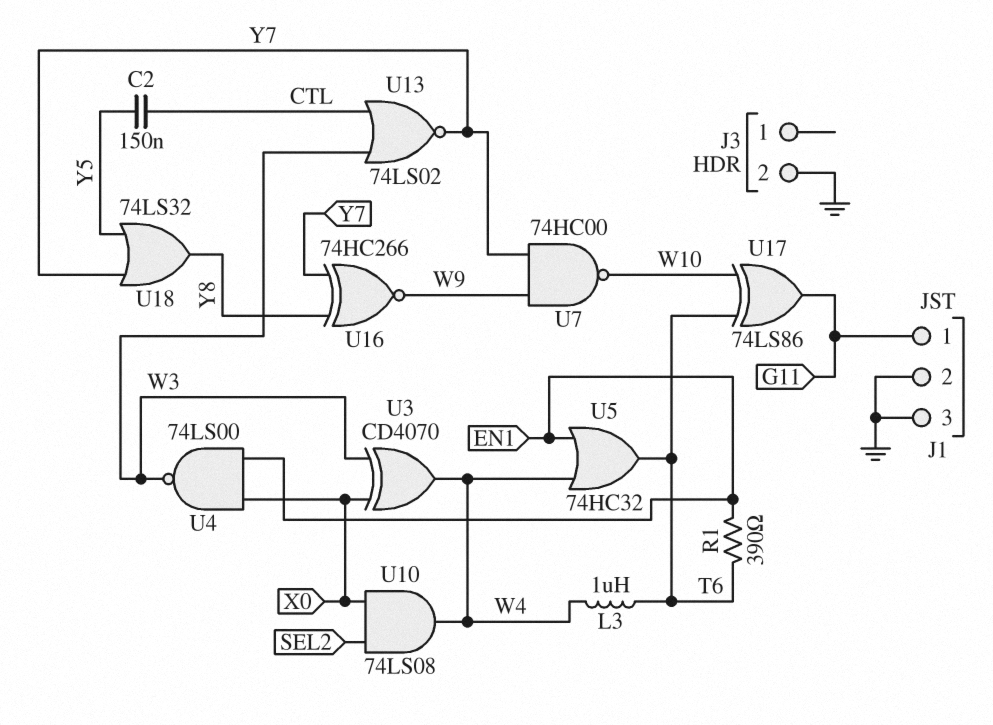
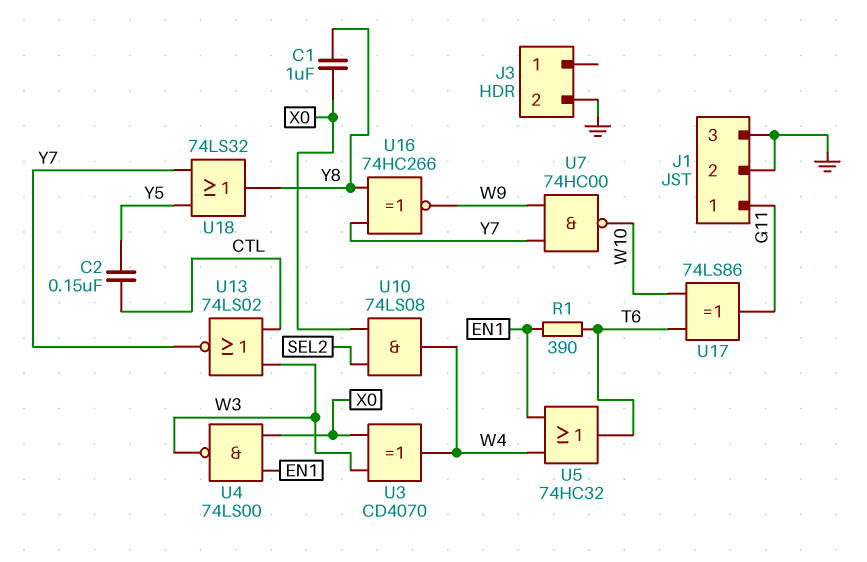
C1: none -> 1uF (X0, Y8)
L3: 1uH (T6, W4) -> none

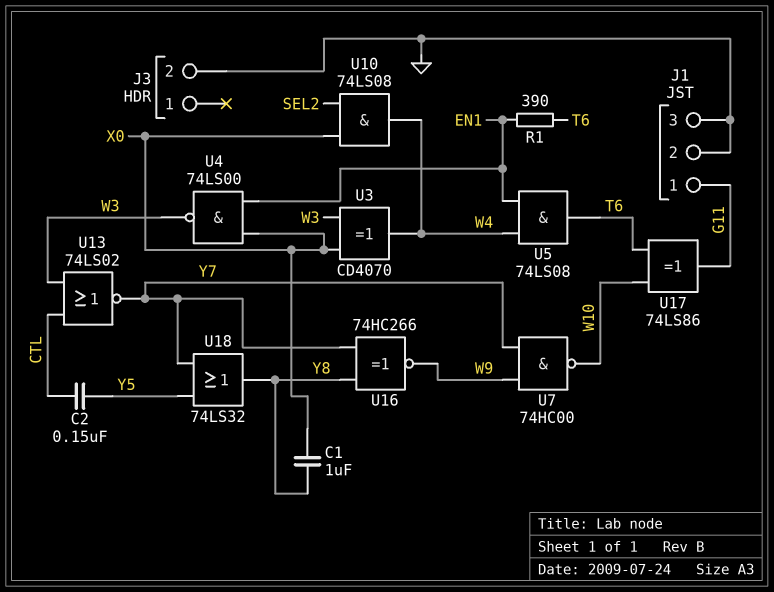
U5: OR 74HC32 (in EN1, in W4, out T6) -> AND 74LS08 (in EN1, in W4, out T6)

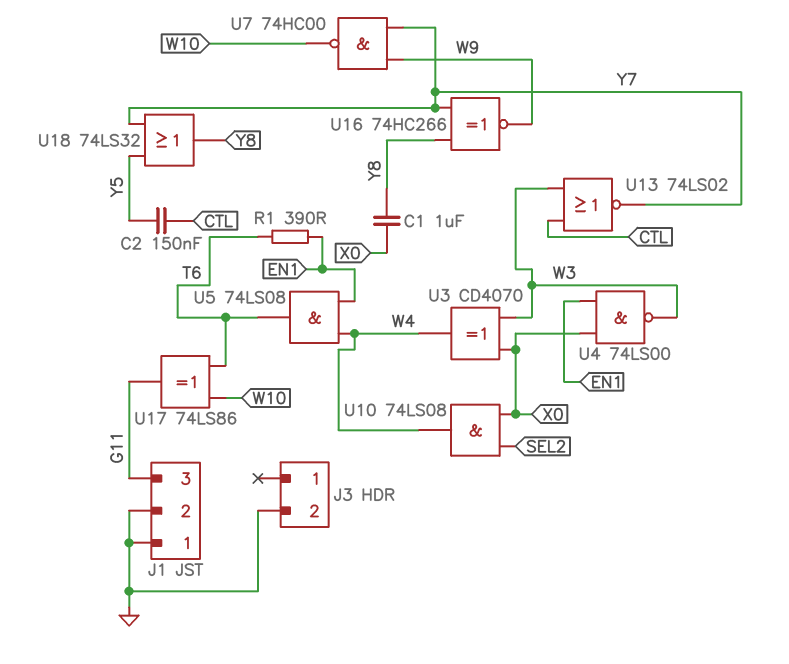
J1 pin 1: G11 -> GND
J1 pin 3: GND -> G11

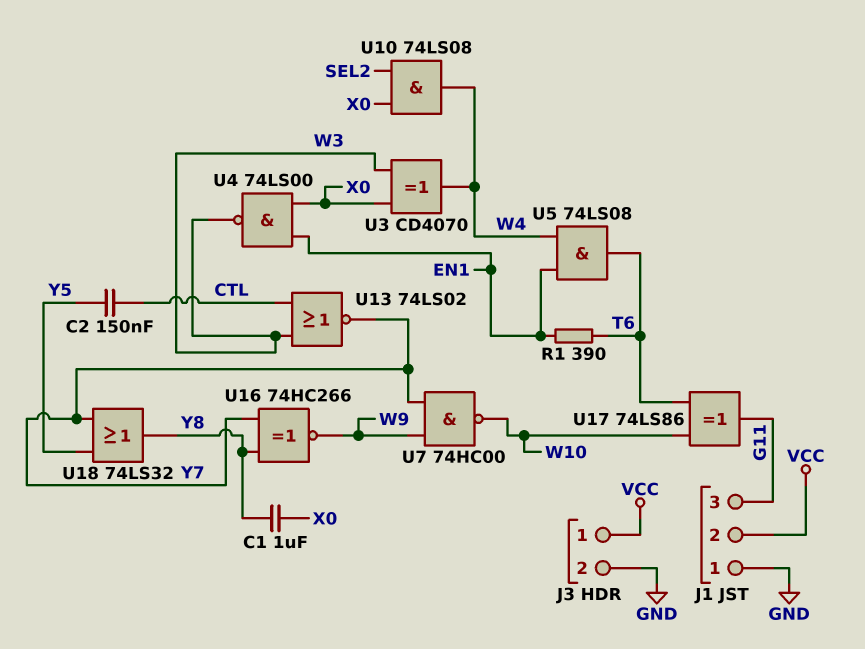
J1 pin 2: GND -> VCC
J3 pin 1: none -> VCC

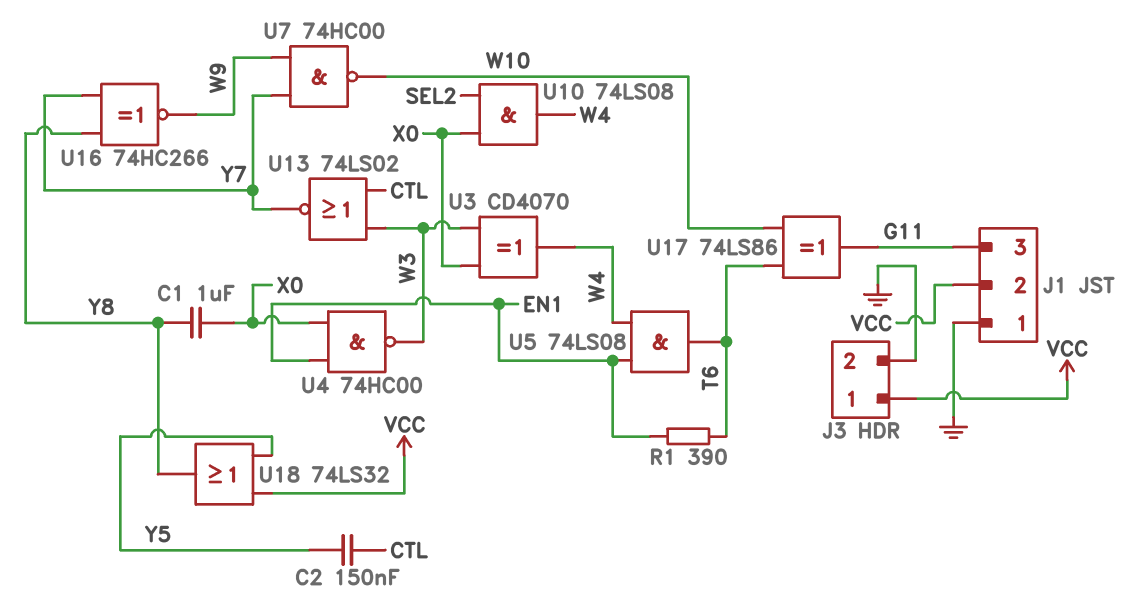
U4: NAND 74LS00 (in EN1, in X0, out W3) -> NAND 74HC00 (in EN1, in X0, out W3)
U18: OR 74LS32 (in Y5, in Y7, out Y8) -> OR 74LS32 (in VCC, in Y5, out Y8)

